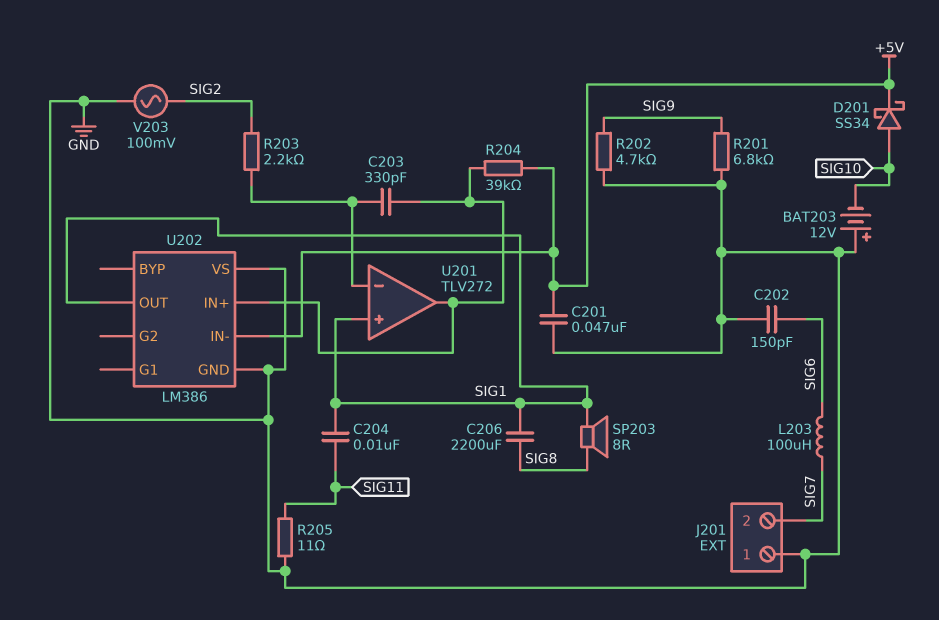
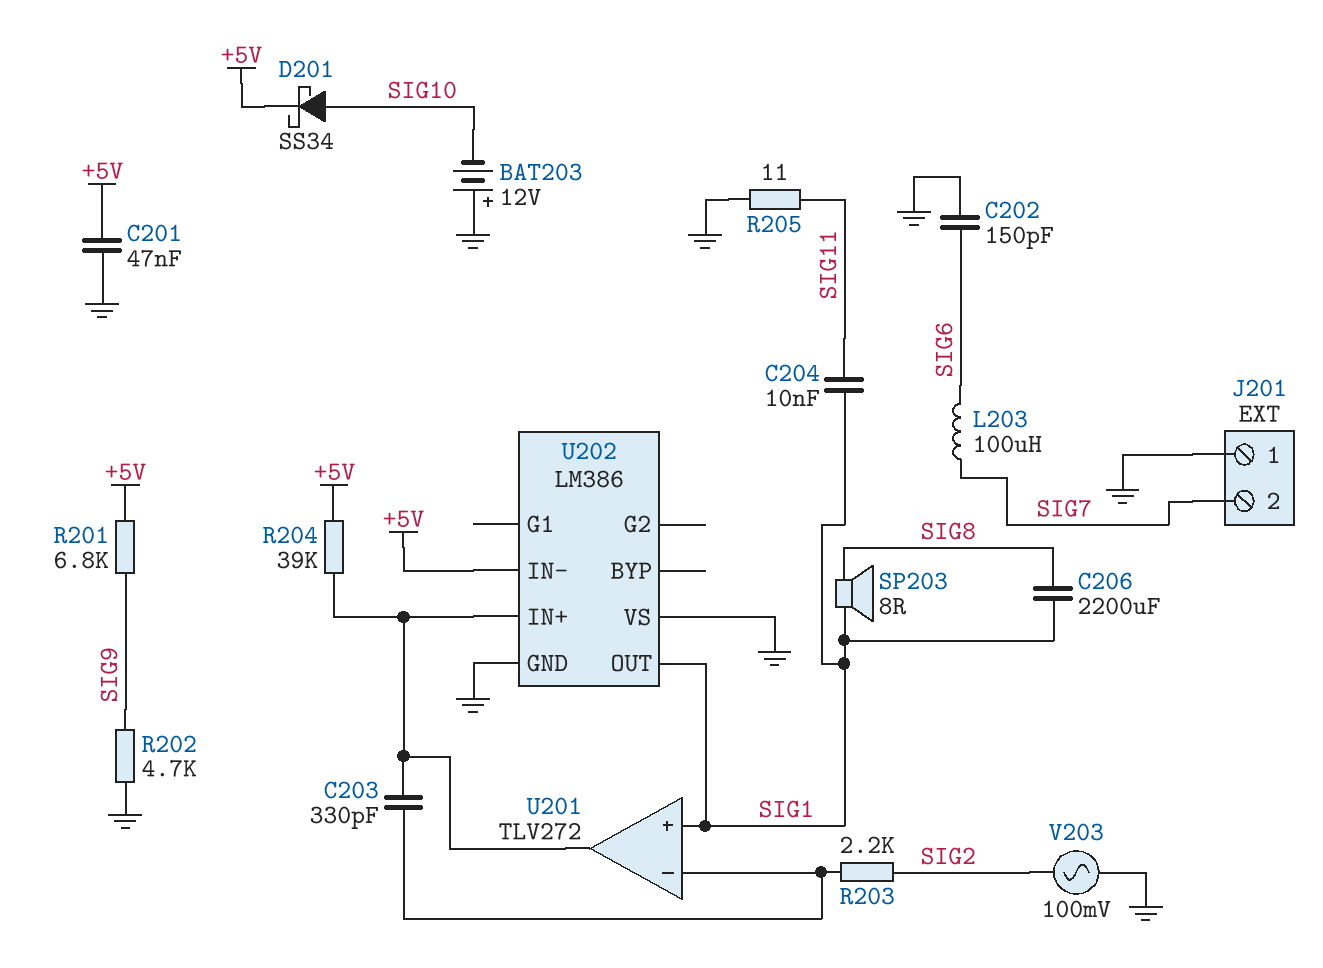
R201: 6.8k (GND, SIG9) -> 6.8k (+5V, SIG9)

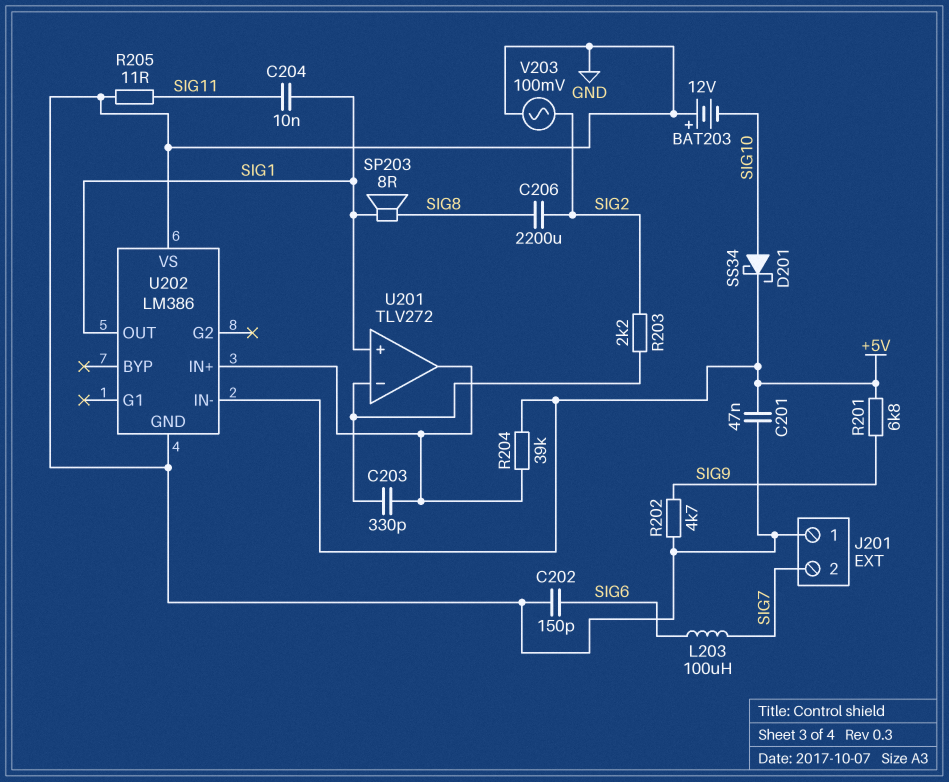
C206: 2200uF (SIG1, SIG8) -> 2200uF (SIG2, SIG8)

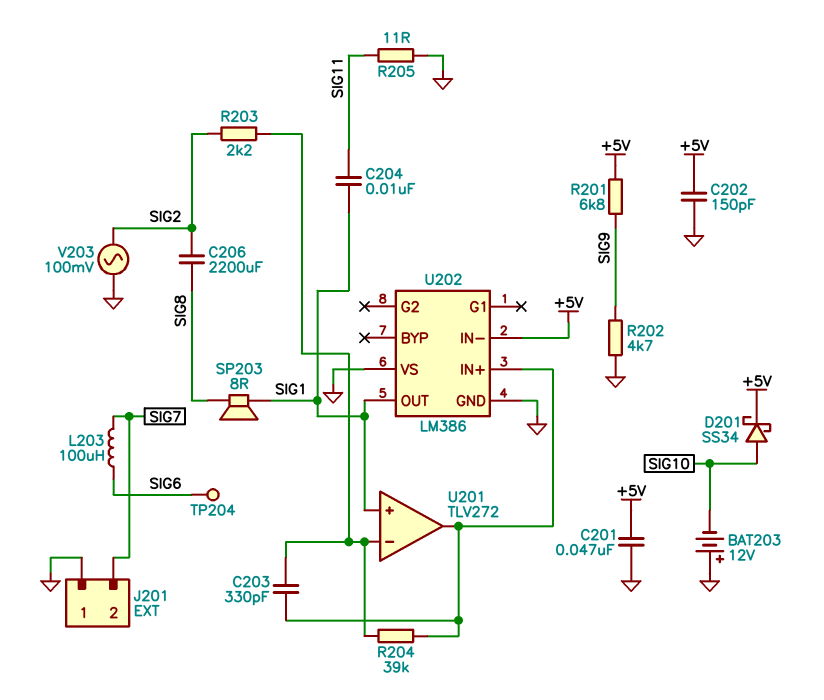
C202: 150pF (GND, SIG6) -> 150pF (+5V, GND)
R204: 39k (+5V, U201/out) -> 39k (U201/in-, U201/out)
TP204: none -> test point (SIG6)

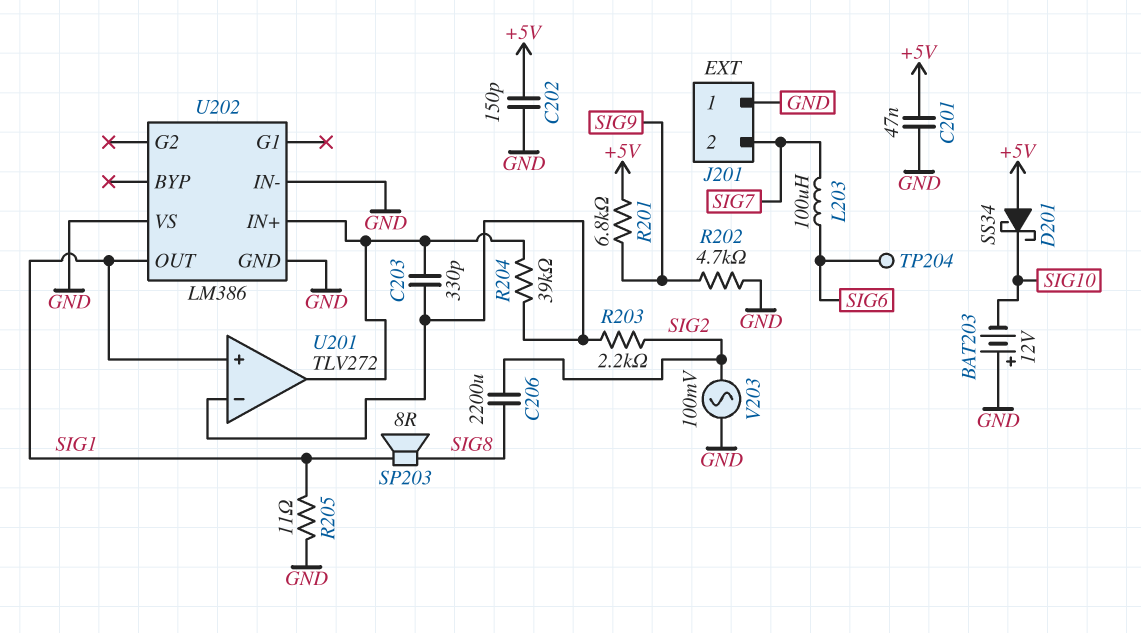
C204: 10nF (SIG1, SIG11) -> none
D201: schottky SS34 (A SIG10, K +5V) -> schottky SS34 (A +5V, K SIG10)
R205: 11 (GND, SIG11) -> 11 (GND, SIG1)
U202 pin IN-: +5V -> GND

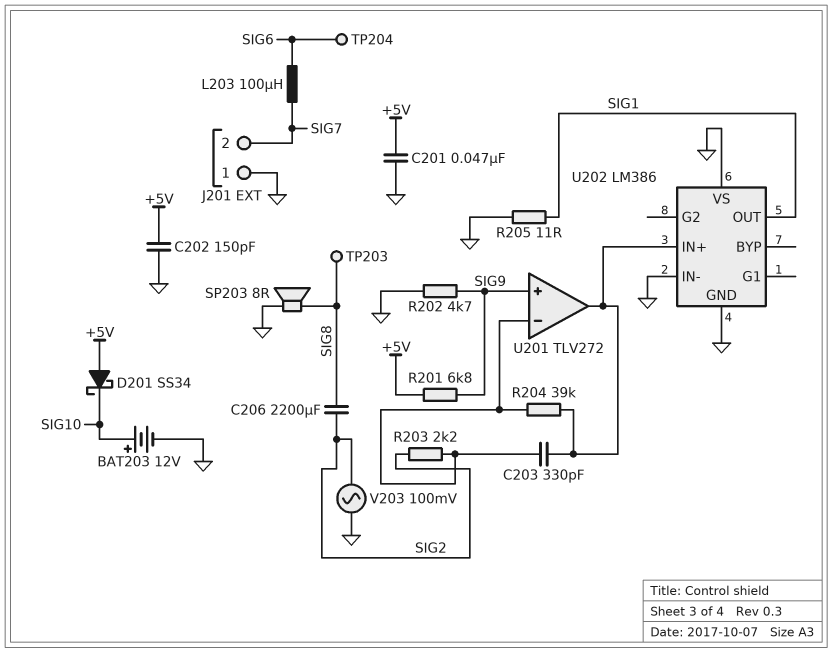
BAT203: 12V (plus GND, minus SIG10) -> 12V (plus SIG10, minus GND)
SP203: speaker 8R (SIG1, SIG8) -> speaker 8R (GND, SIG8)
TP203: none -> test point (SIG8)
U201 pin in+: SIG1 -> SIG9

